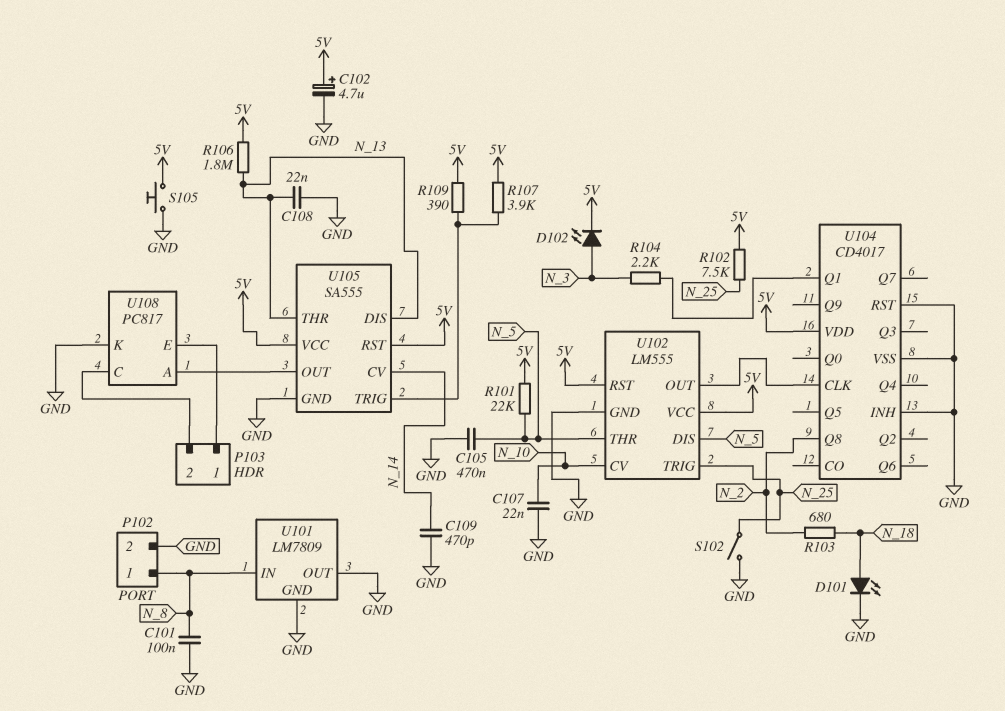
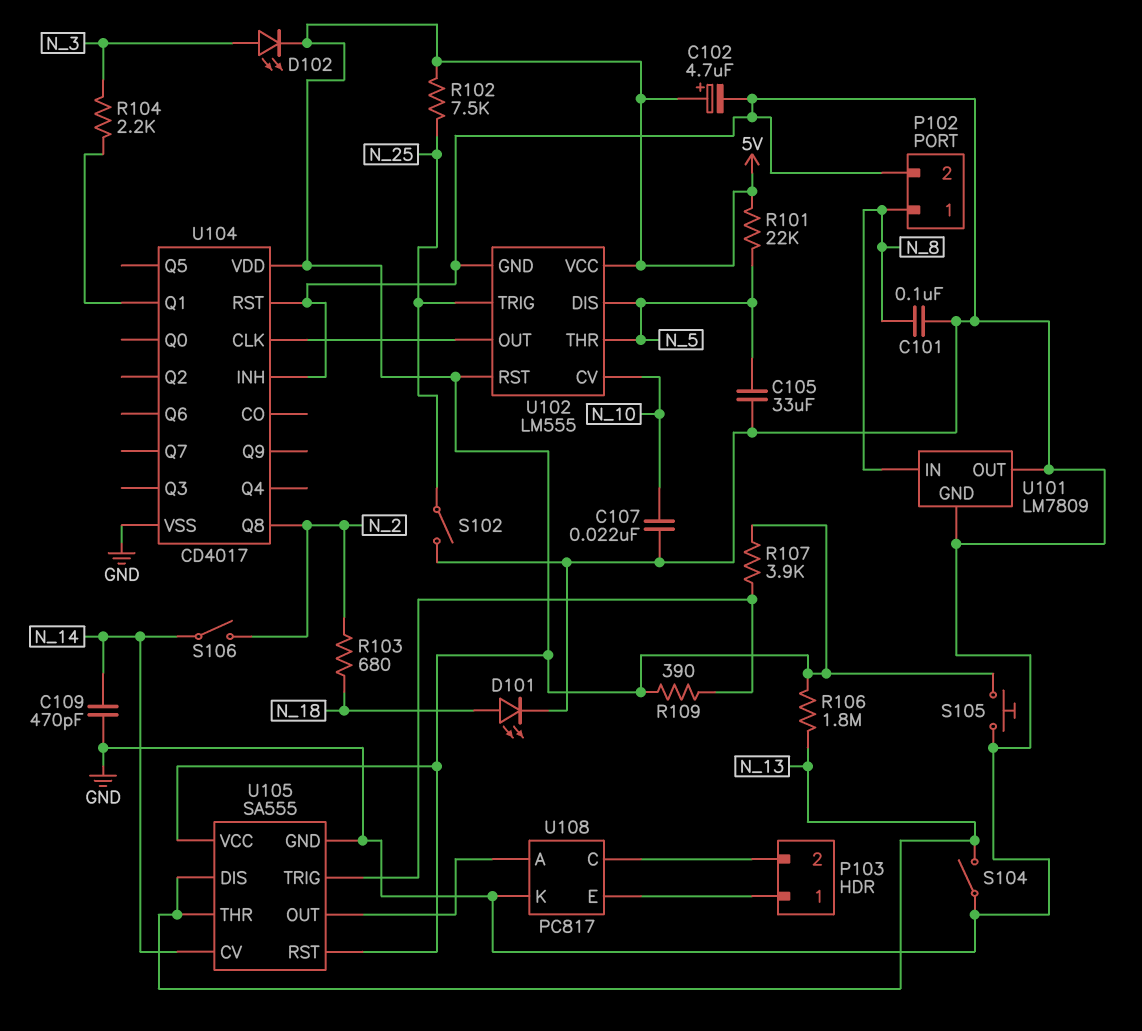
C105: 470nF (GND, N_5) -> 33uF (GND, N_5)
C108: 22nF (GND, N_13) -> none
S104: none -> switch (GND, N_13)
S106: none -> switch (N_2, N_14)

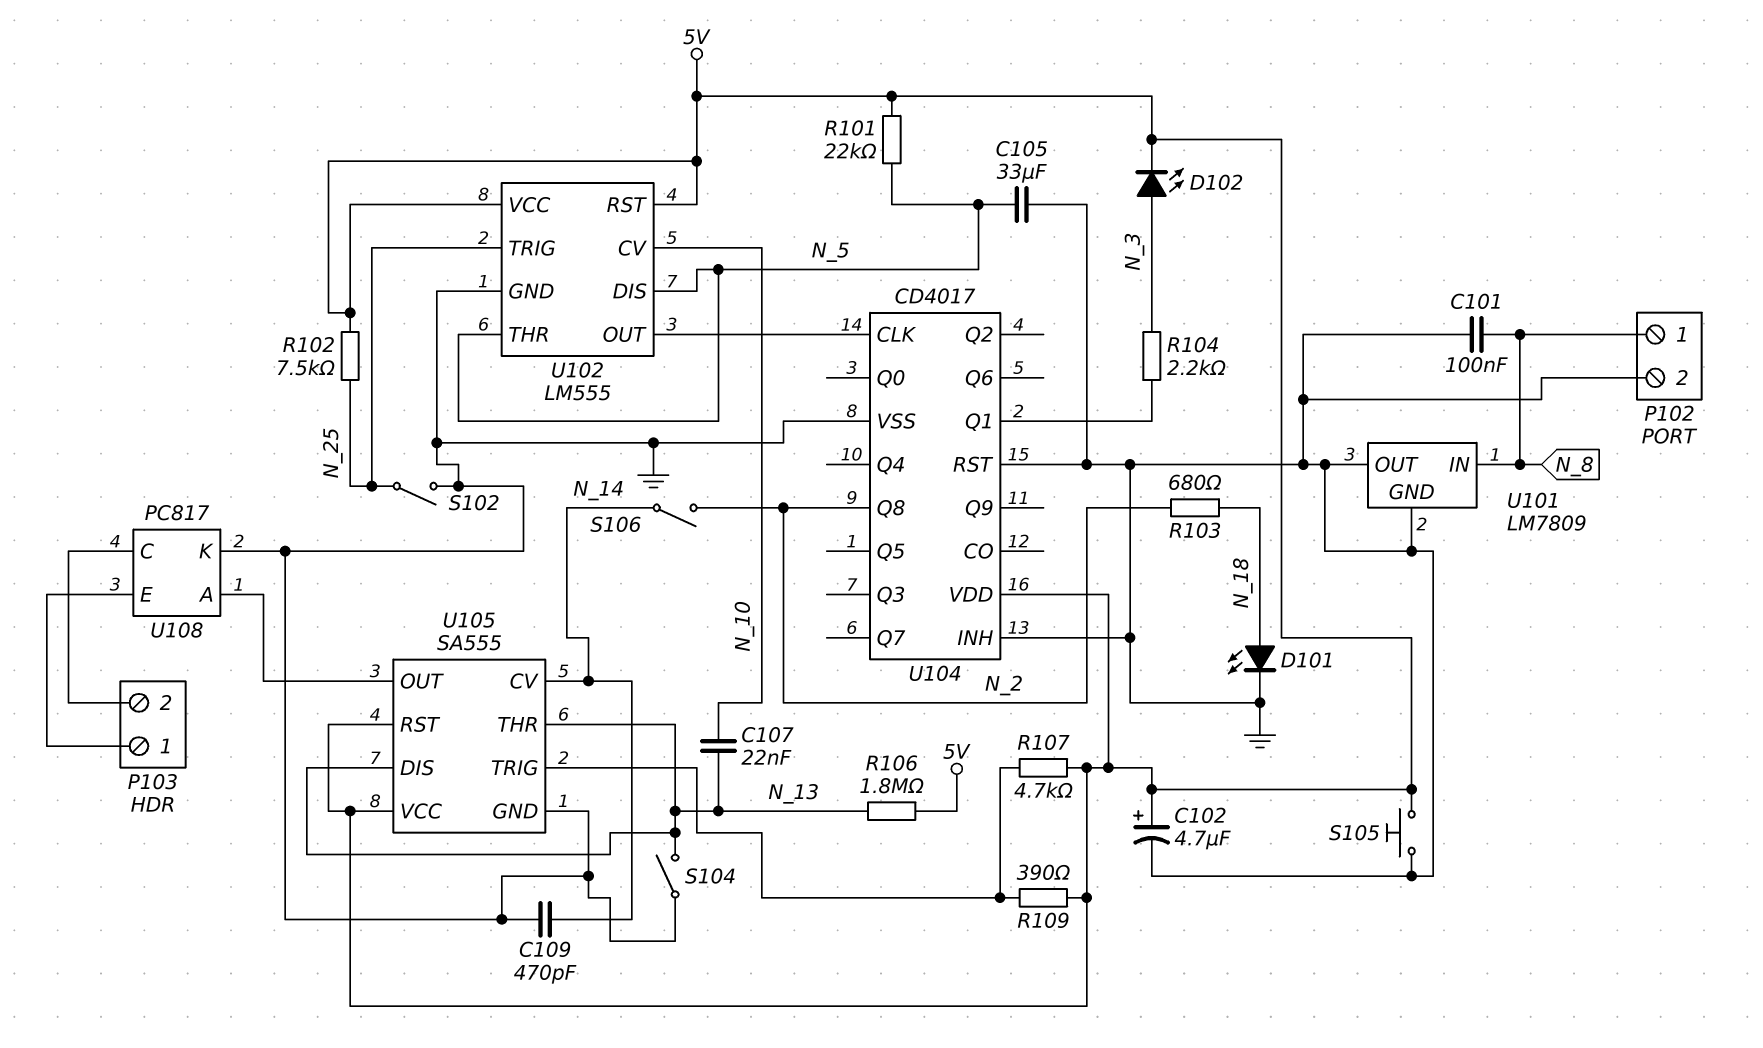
C107: 22nF (GND, N_10) -> 22nF (N_10, N_13)
R107: 3.9k (5V, U105/TRIG) -> 4.7k (5V, U105/TRIG)

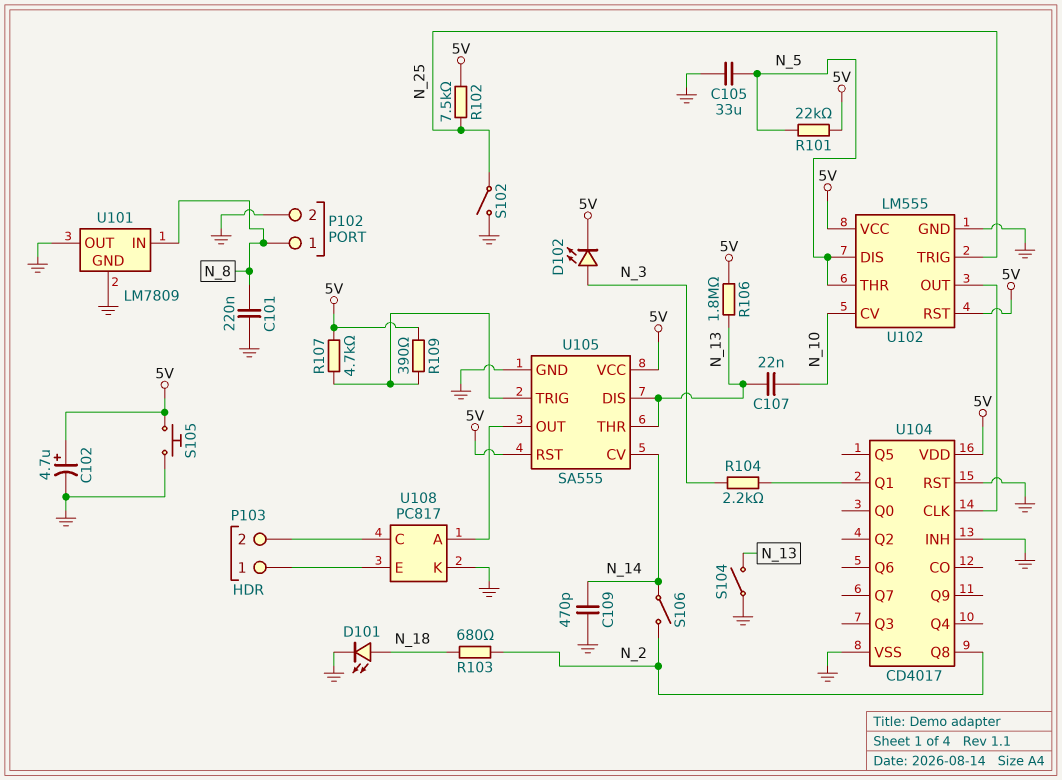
C101: 100nF (GND, N_8) -> 220nF (GND, N_8)

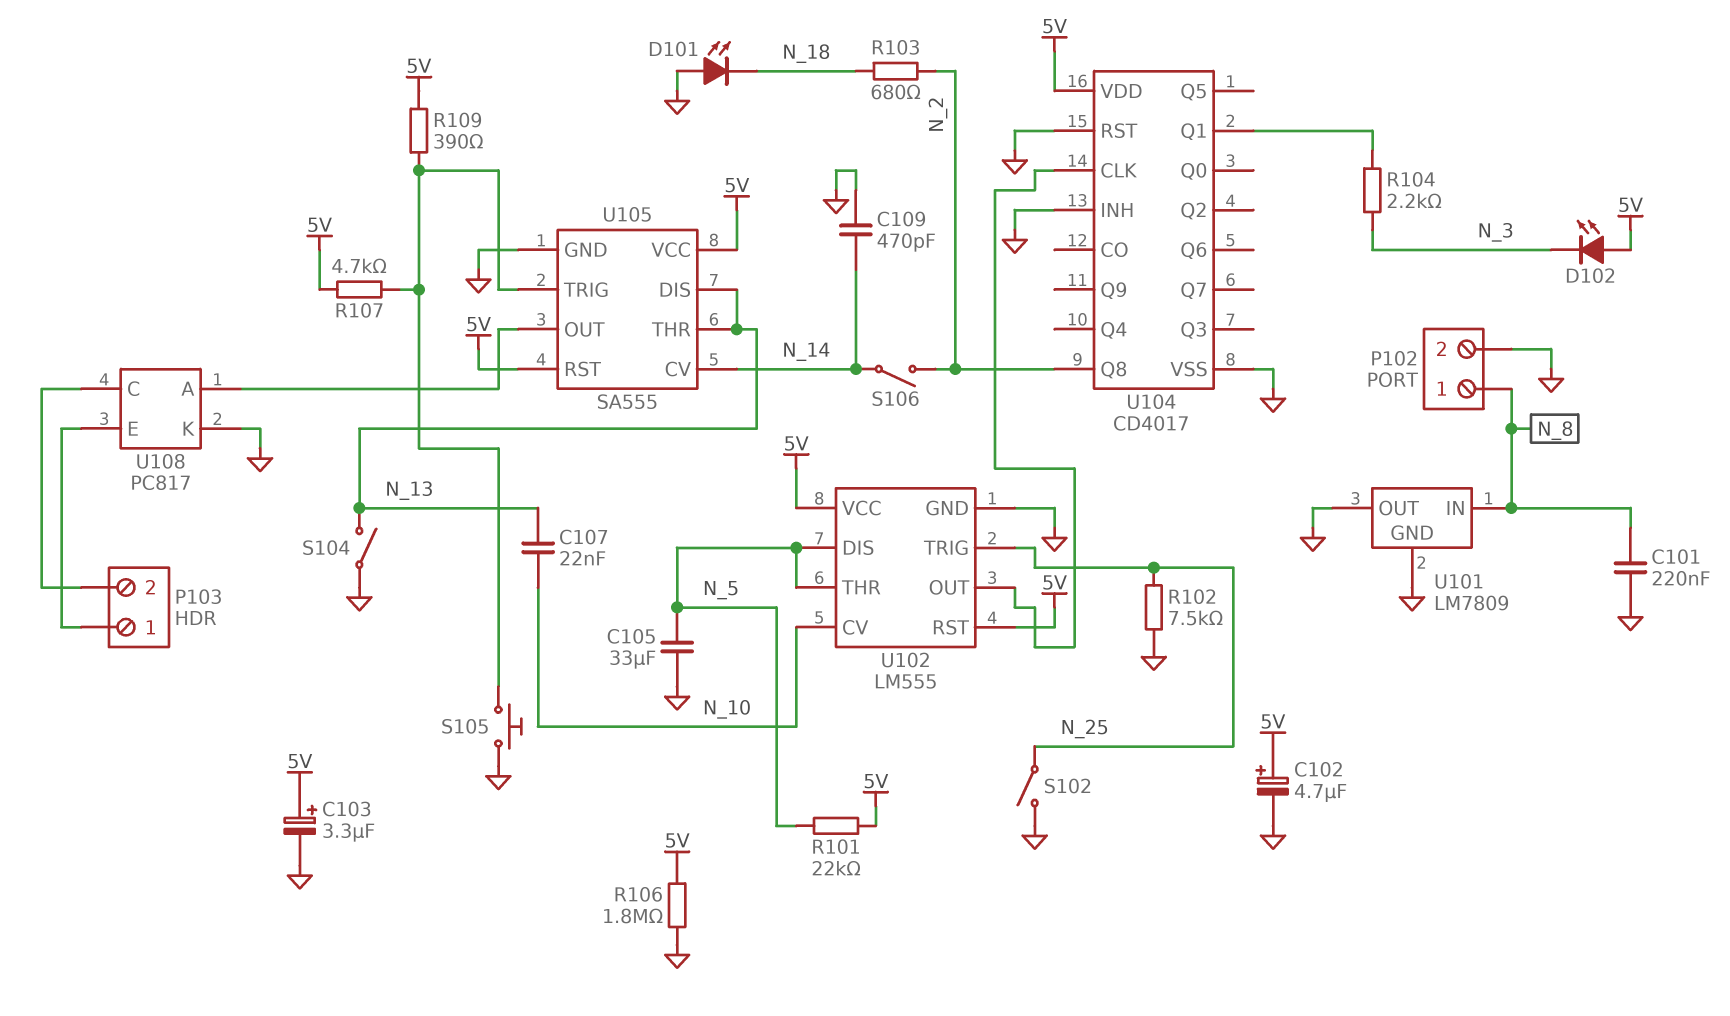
C103: none -> 3.3uF (plus 5V, minus GND)
D101: LED (A N_18, K GND) -> LED (A GND, K N_18)
D102: LED (A N_3, K 5V) -> LED (A 5V, K N_3)
R102: 7.5k (5V, N_25) -> 7.5k (GND, N_25)
R106: 1.8M (5V, N_13) -> 1.8M (5V, GND)
S105: button (5V, GND) -> button (GND, U105/TRIG)

